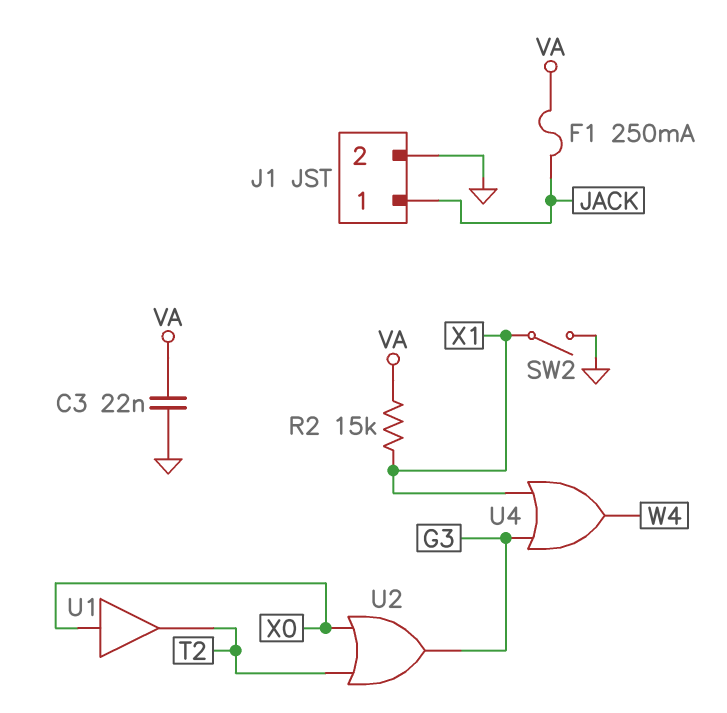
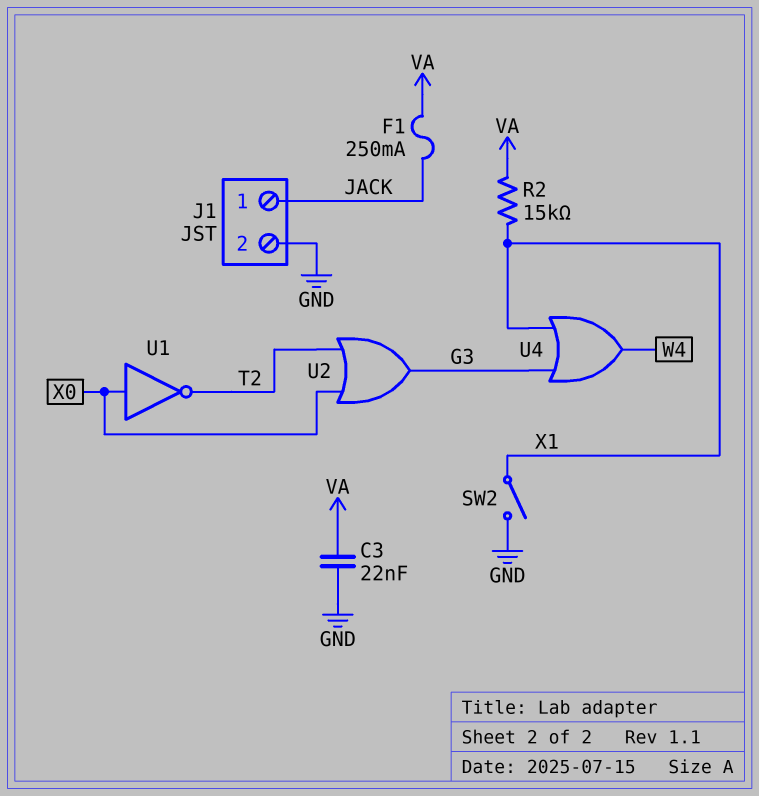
U1: buffer (in X0, out T2) -> NOT (in X0, out T2)

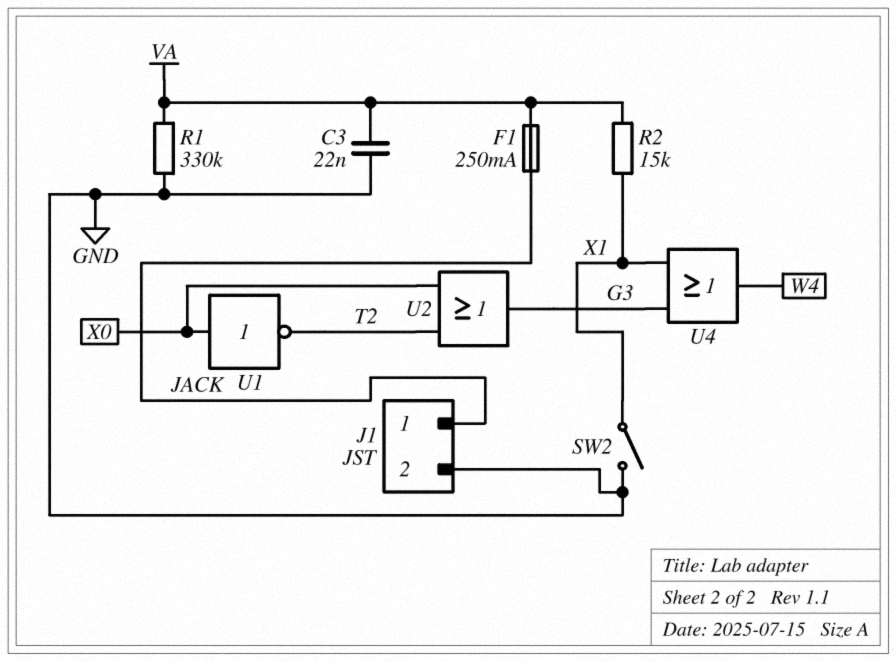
R1: none -> 330k (GND, VA)

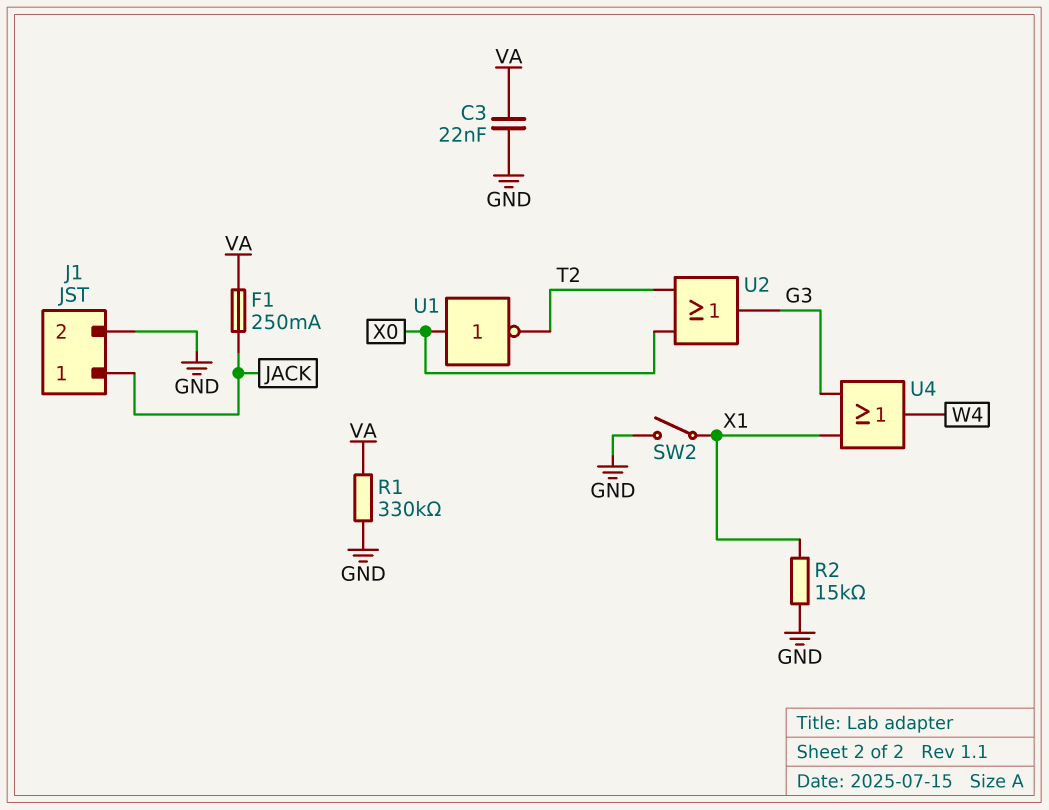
R2: 15k (VA, X1) -> 15k (GND, X1)

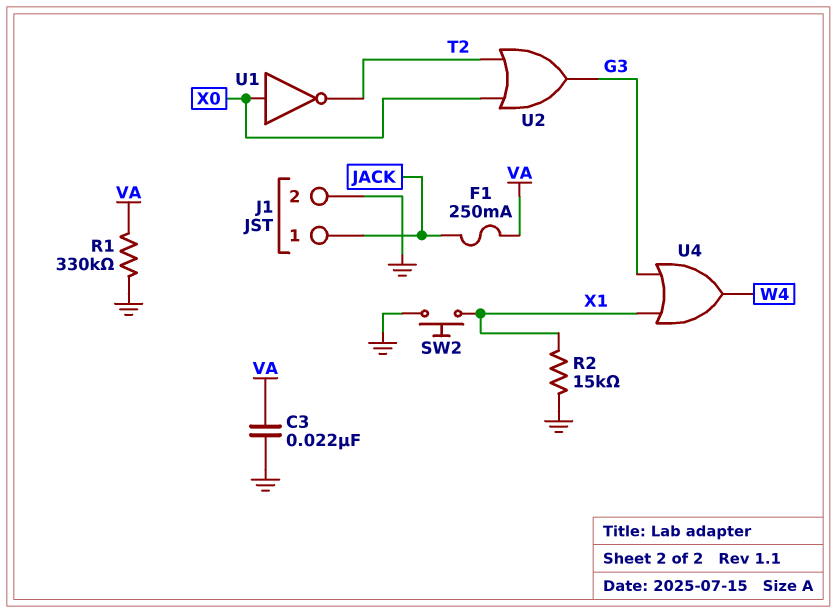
SW2: switch (GND, X1) -> button (GND, X1)

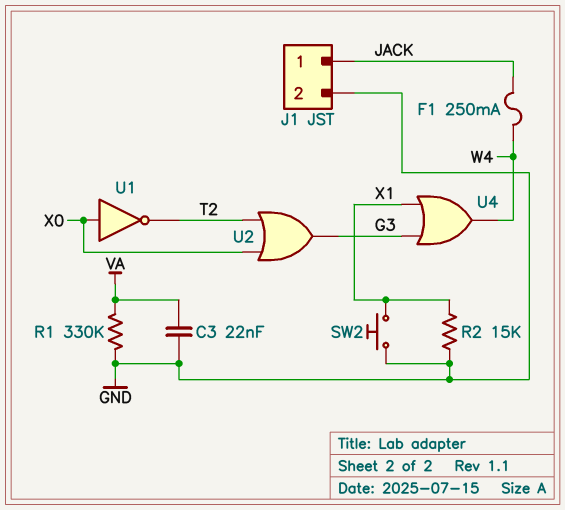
F1: 250mA (JACK, VA) -> 250mA (JACK, W4)

